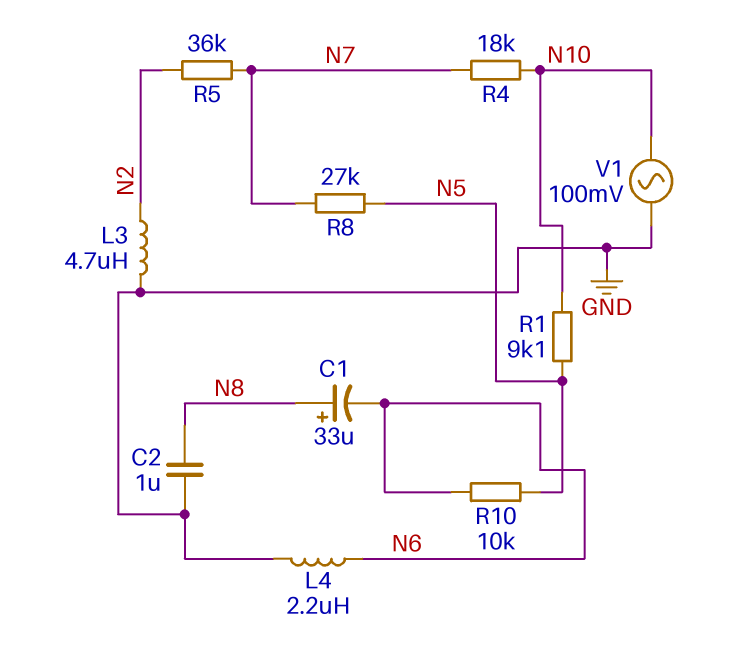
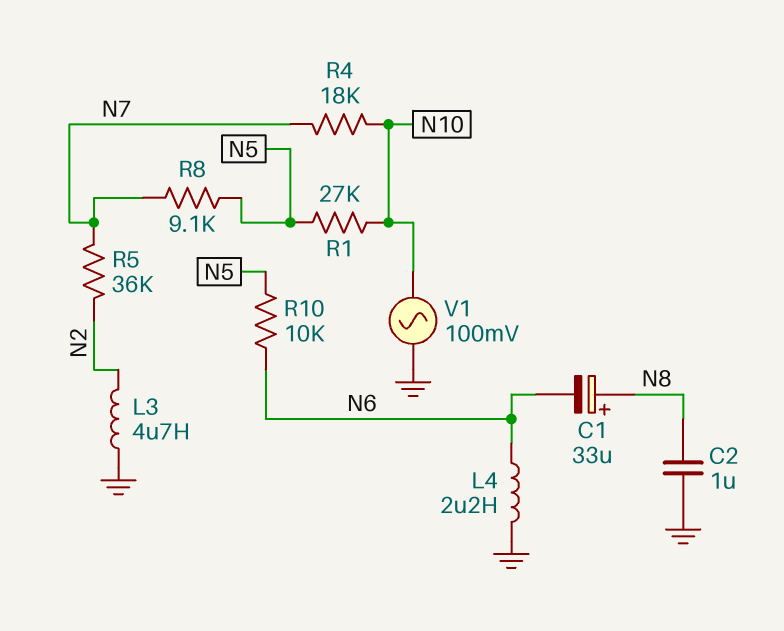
R1: 9.1k (N5, N10) -> 27k (N5, N10)
R8: 27k (N5, N7) -> 9.1k (N5, N7)

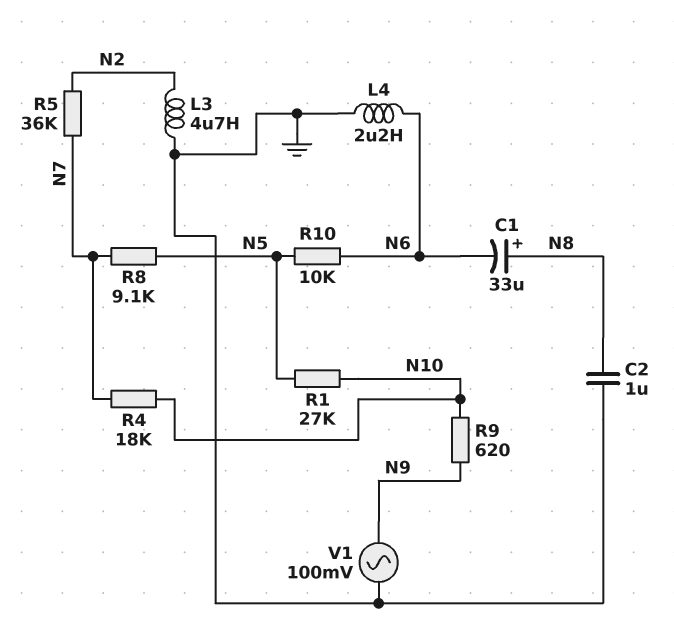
R9: none -> 620 (N9, N10)
V1: AC 100mV (GND, N10) -> AC 100mV (GND, N9)

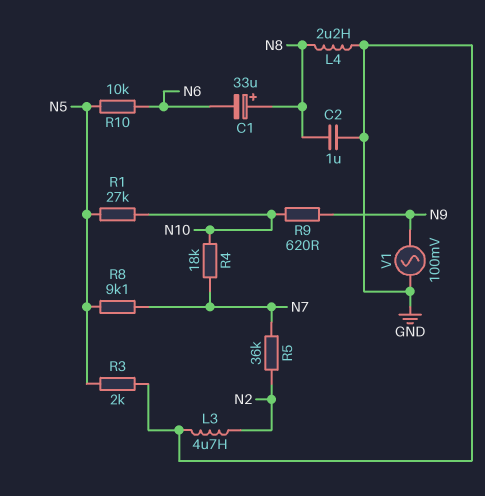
L4: 2.2uH (GND, N6) -> 2.2uH (GND, N8)
R3: none -> 2k (GND, N5)

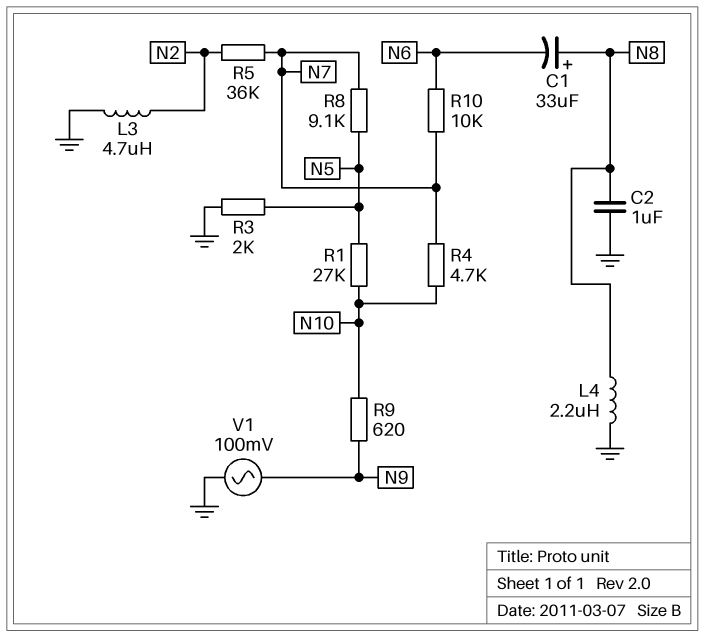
R4: 18k (N7, N10) -> 4.7k (N7, N10)
R10: 10k (N5, N6) -> 10k (N6, N7)

